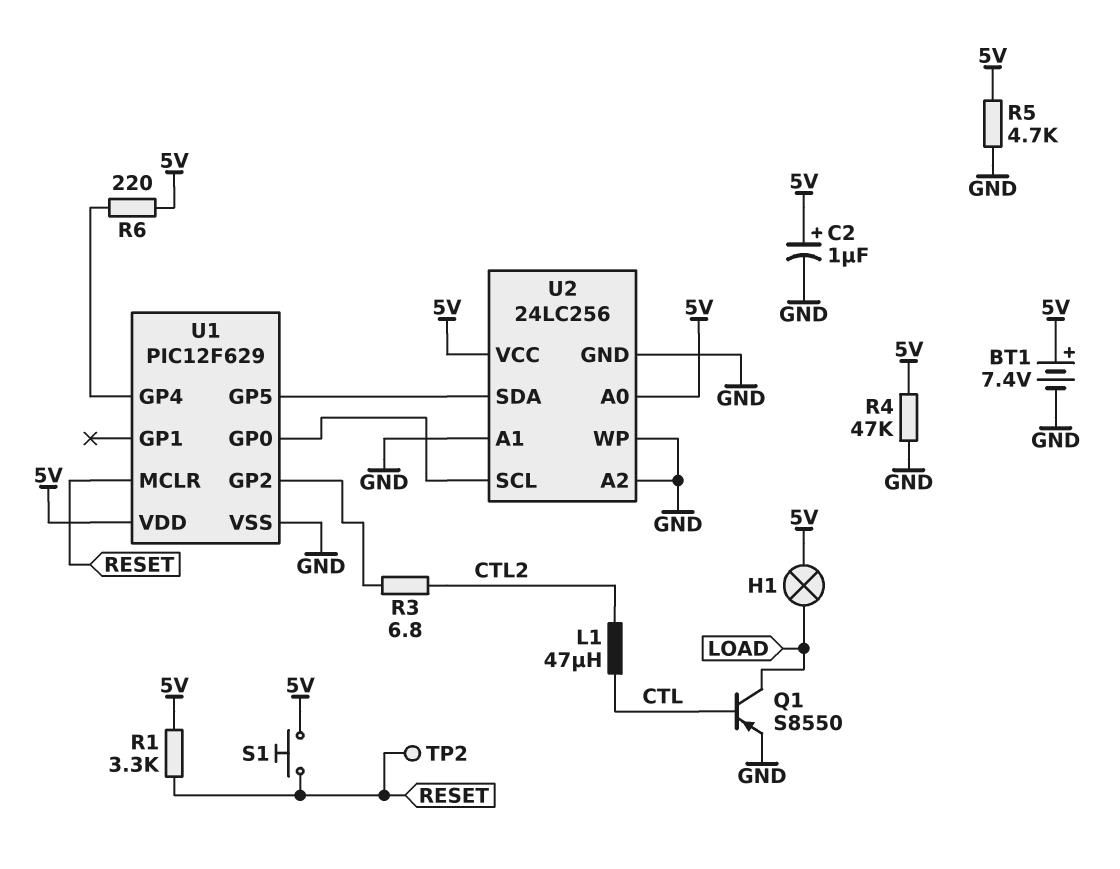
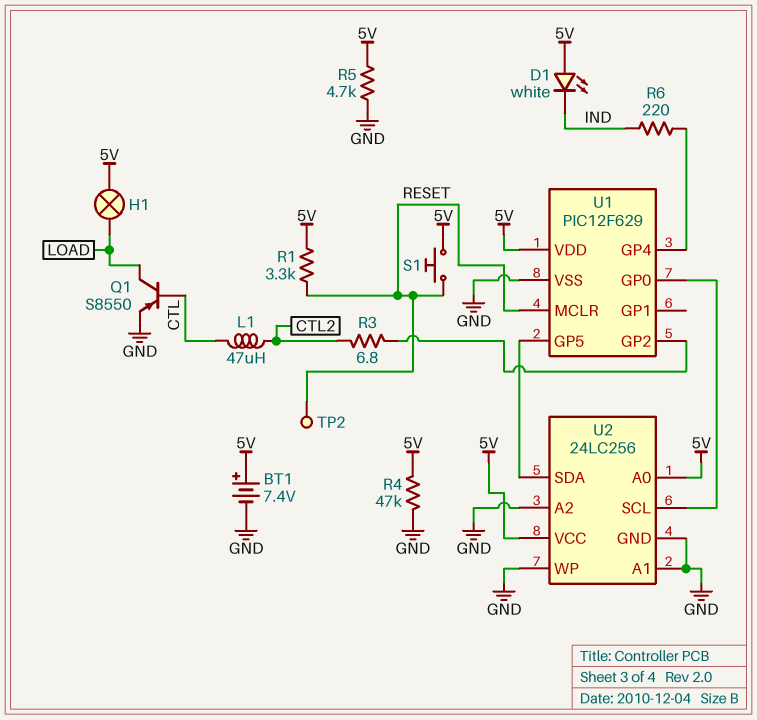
C2: 1uF (plus 5V, minus GND) -> none
D1: none -> LED white (A 5V, K IND)
R6: 220 (5V, U1/GP4) -> 220 (IND, U1/GP4)

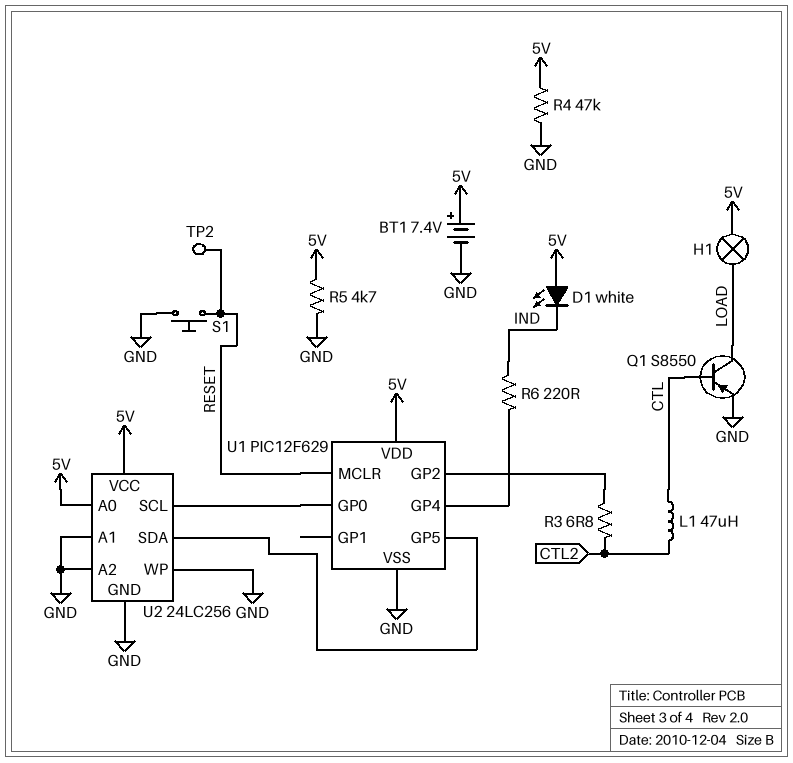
R1: 3.3k (5V, RESET) -> none
S1: button (5V, RESET) -> button (GND, RESET)

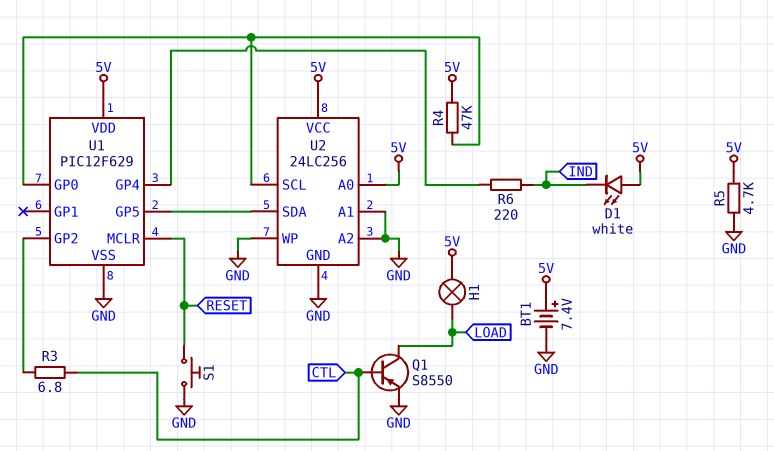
L1: 47uH (CTL, CTL2) -> none
R3: 6.8 (CTL2, U1/GP2) -> 6.8 (CTL, U1/GP2)
R4: 47k (5V, GND) -> 47k (5V, U1/GP0)
TP2: test point (RESET) -> none

